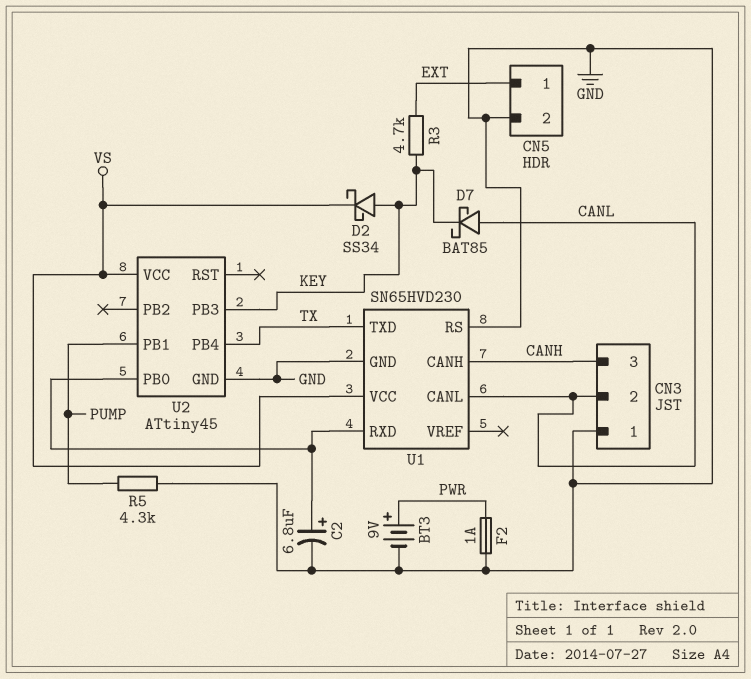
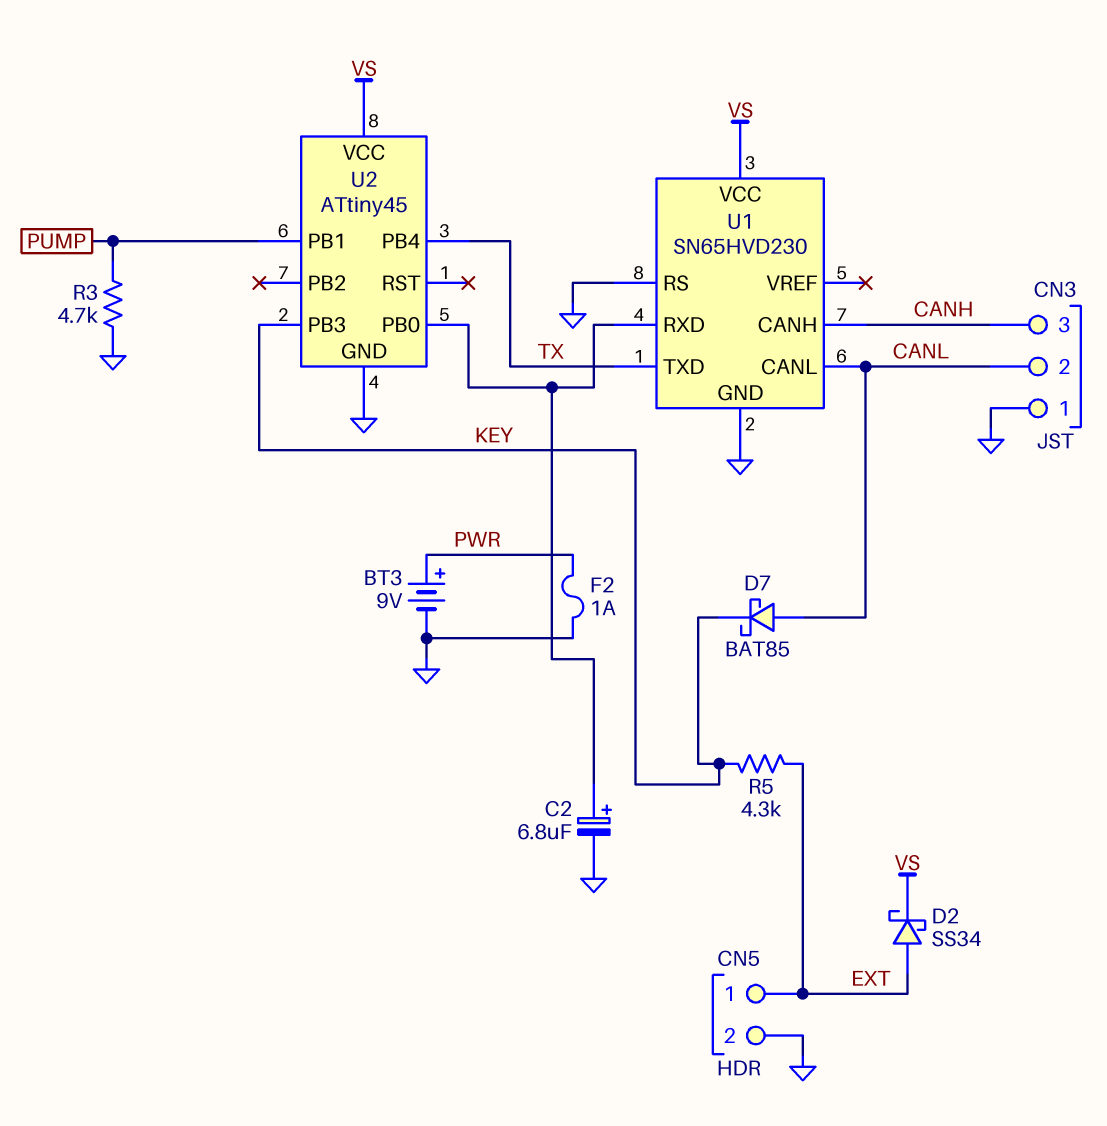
D2: schottky SS34 (A KEY, K VS) -> schottky SS34 (A EXT, K VS)
R3: 4.7k (EXT, KEY) -> 4.7k (GND, PUMP)
R5: 4.3k (GND, PUMP) -> 4.3k (EXT, KEY)

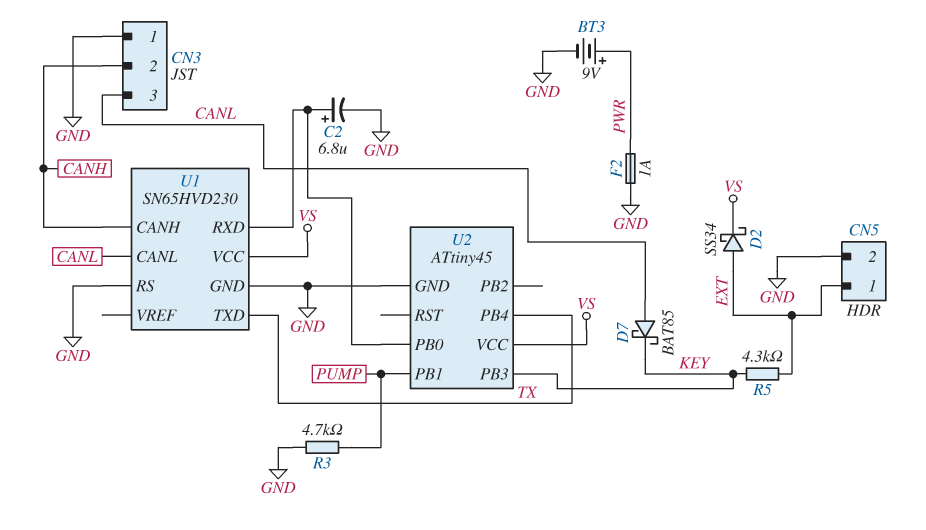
CN3 pin 2: CANL -> CANH
CN3 pin 3: CANH -> CANL

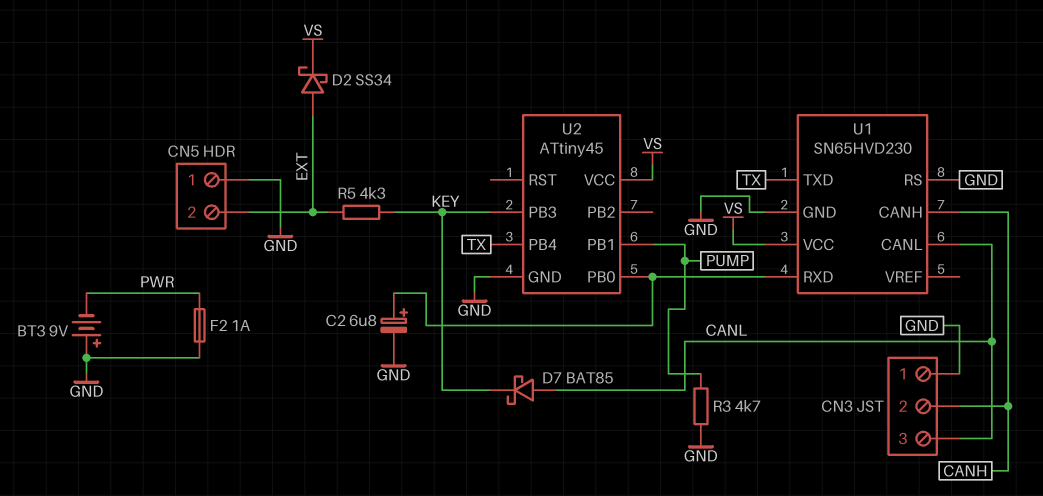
BT3: 9V (plus PWR, minus GND) -> 9V (plus GND, minus PWR)
CN5 pin 1: EXT -> GND
CN5 pin 2: GND -> EXT

